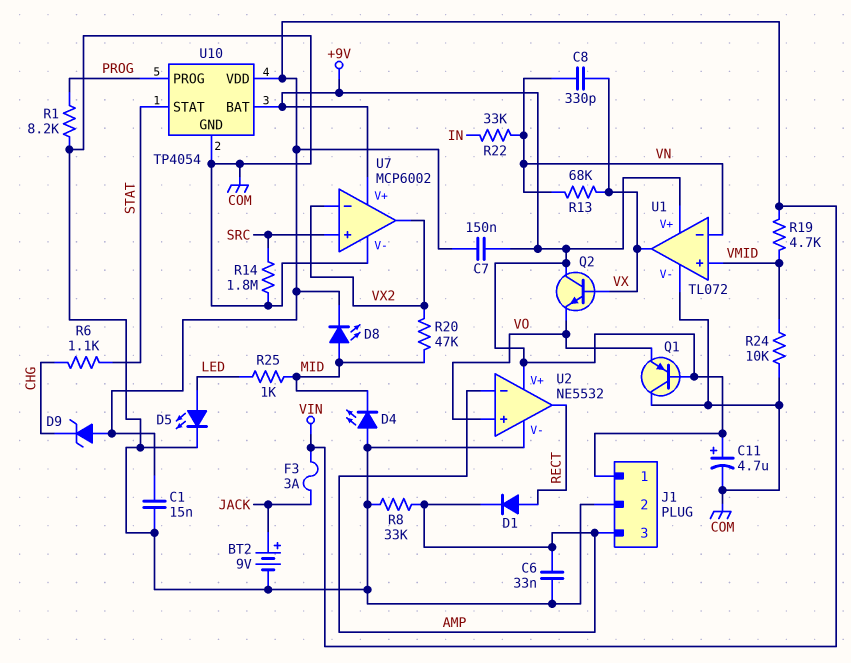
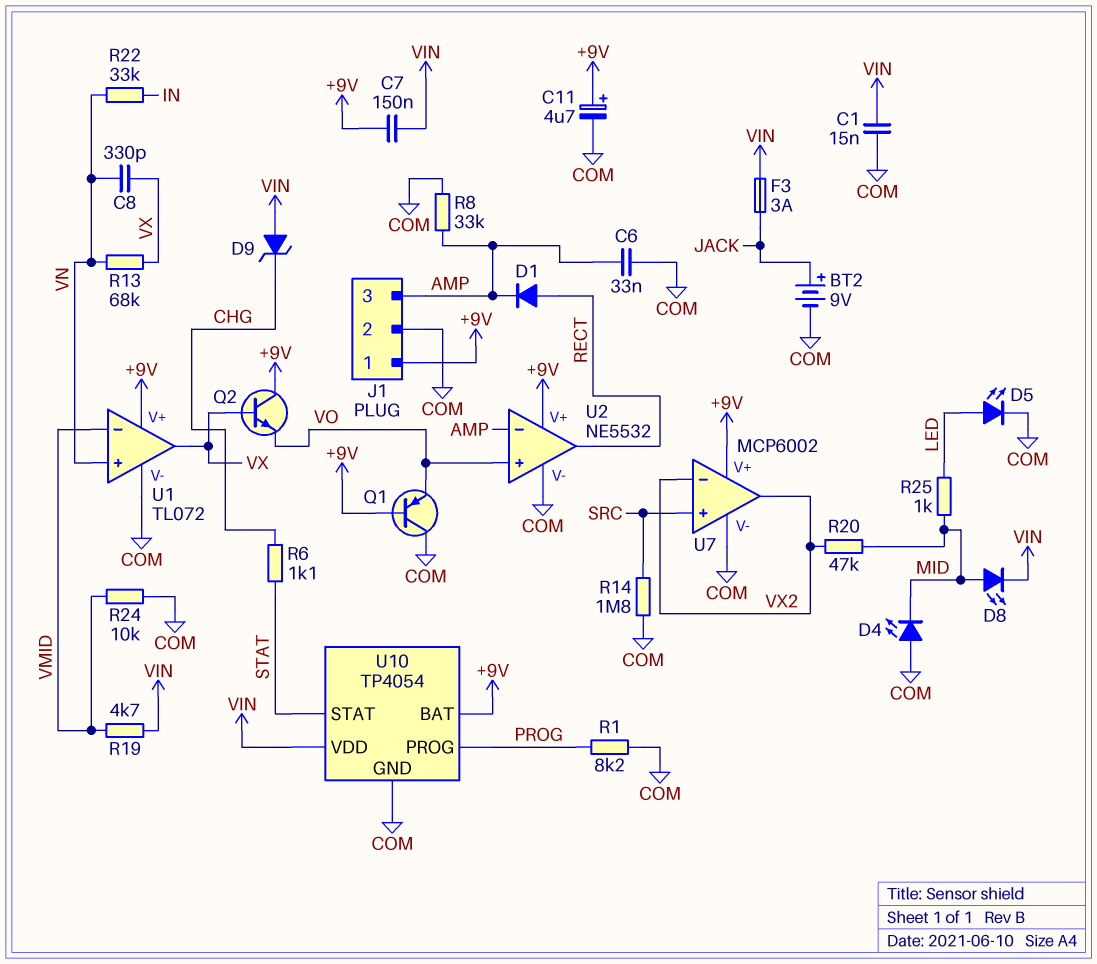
U1 pin in+: VMID -> VN
U1 pin in-: VN -> VMID

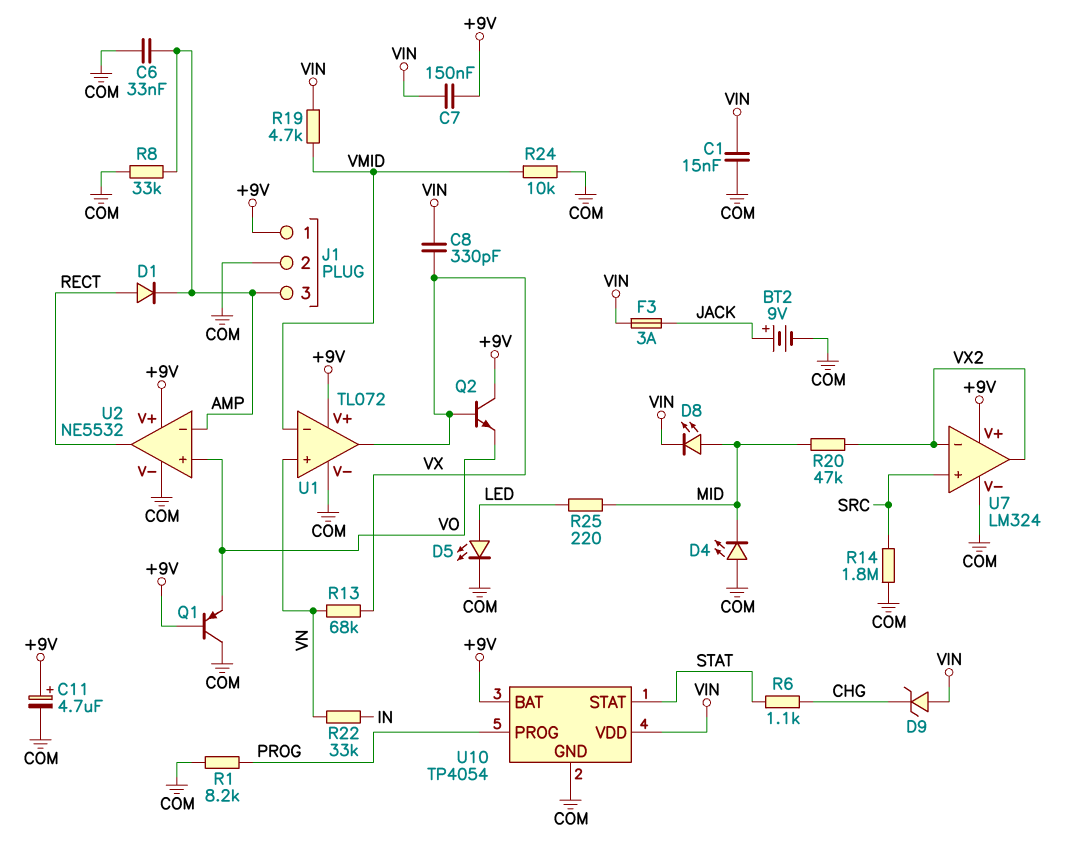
C8: 330pF (VN, VX) -> 330pF (VIN, VX)
R25: 1k (LED, MID) -> 220 (LED, MID)
U7: MCP6002 -> LM324

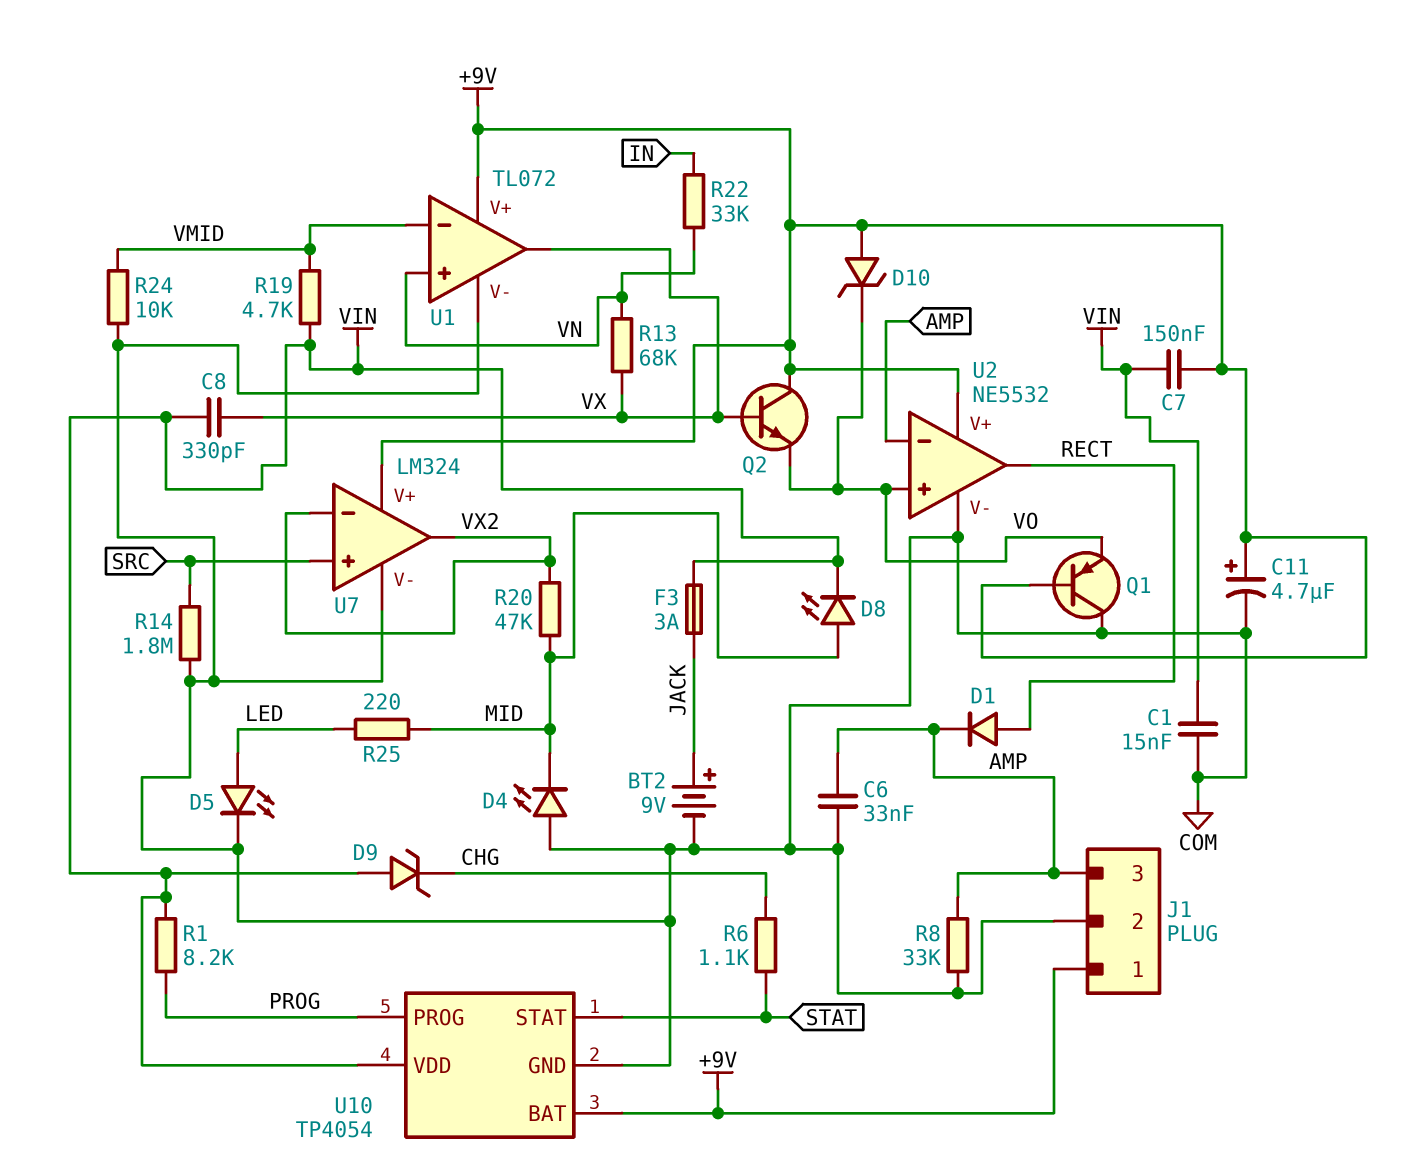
D10: none -> zener (A +9V, K VO)
R1: 8.2k (COM, PROG) -> 8.2k (PROG, VIN)

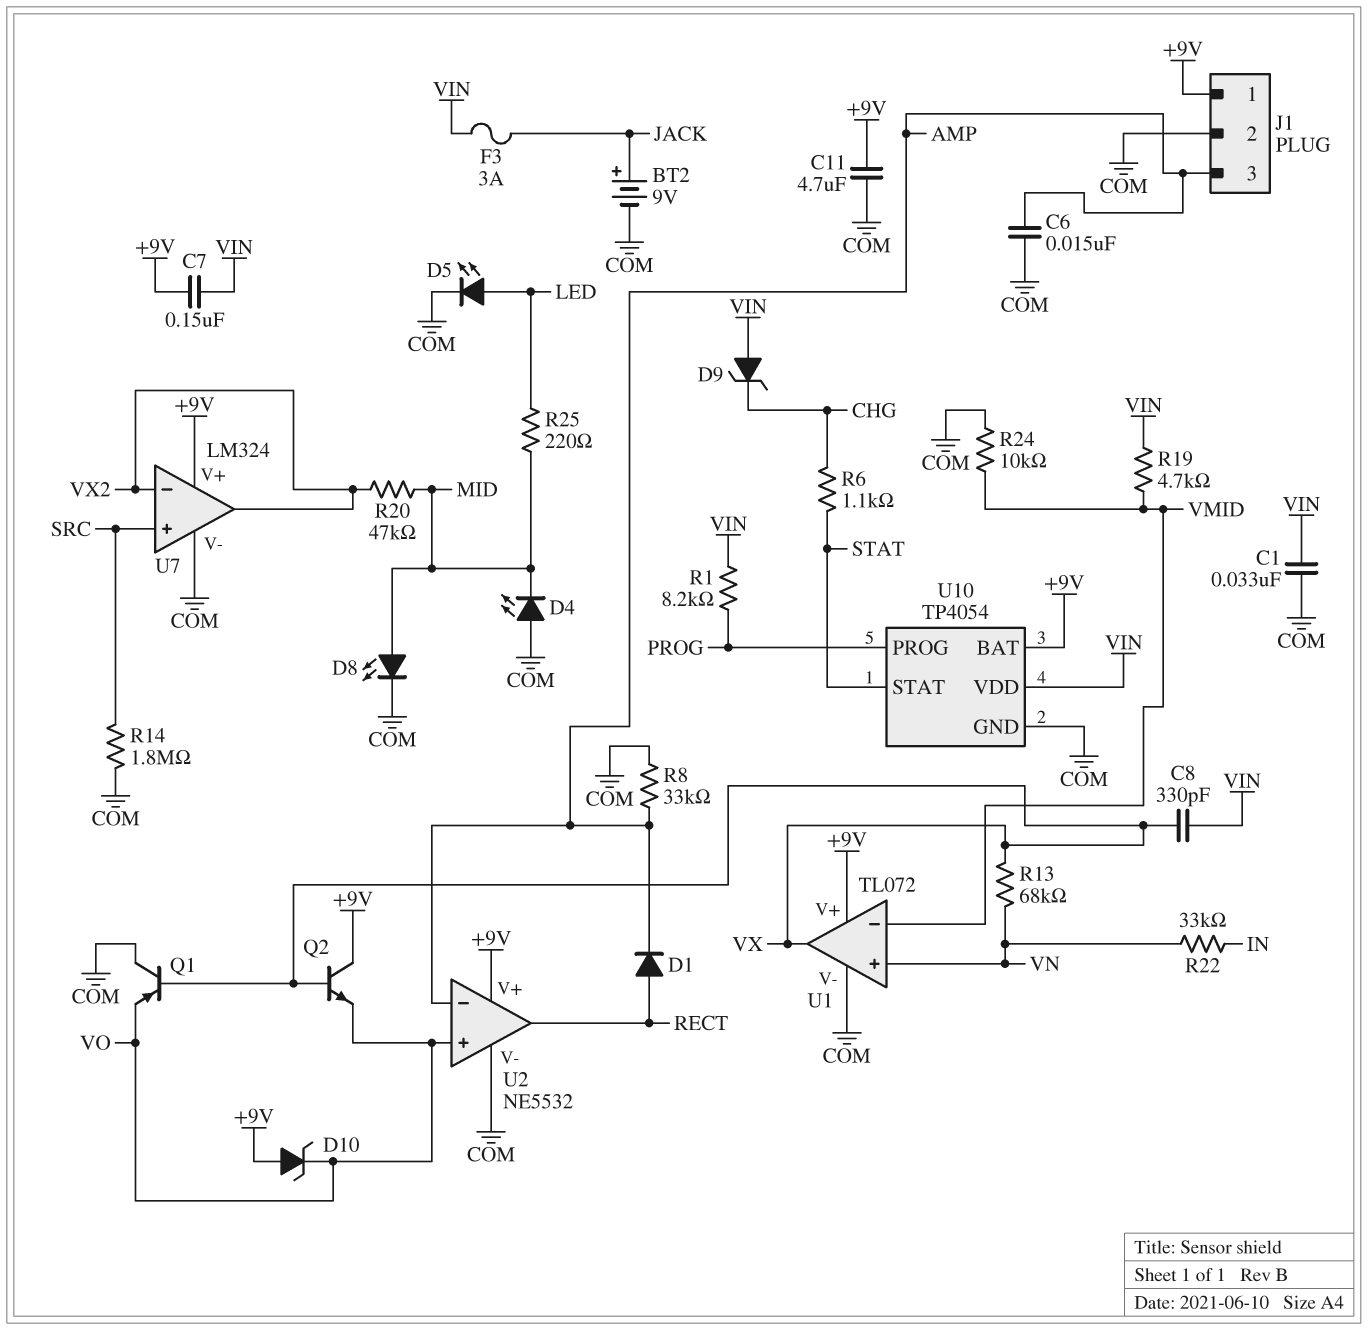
C1: 15nF (COM, VIN) -> 33nF (COM, VIN)
C6: 33nF (AMP, COM) -> 15nF (AMP, COM)
C11: 4.7uF (plus +9V, minus COM) -> 4.7uF (+9V, COM)
D8: LED (A MID, K VIN) -> LED (A MID, K COM)
Q1: PNP (B +9V, C COM, E VO) -> PNP (B VX, C COM, E VO)

